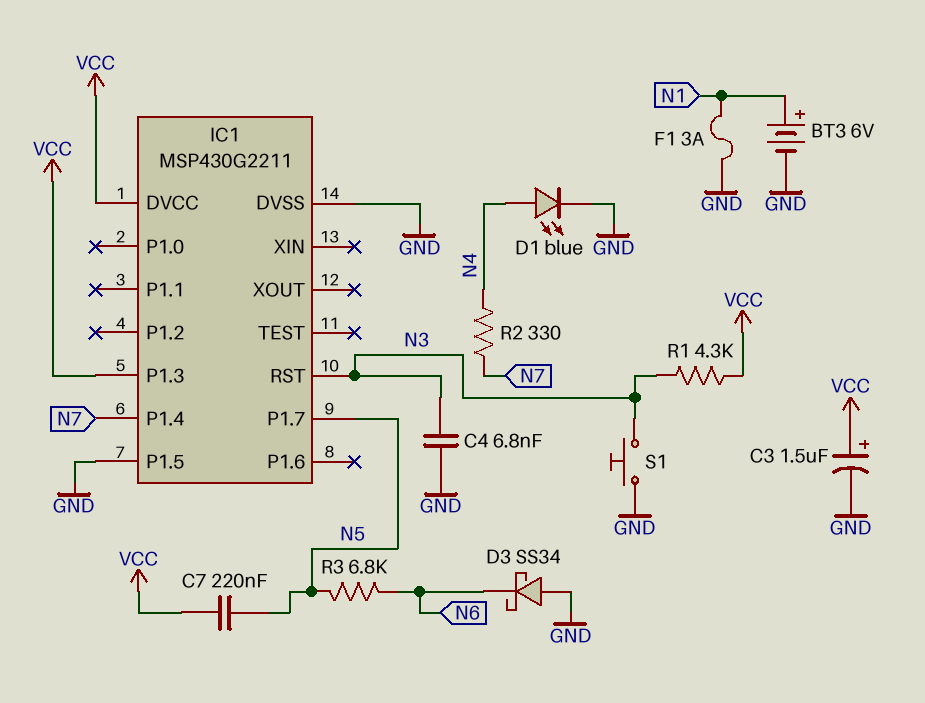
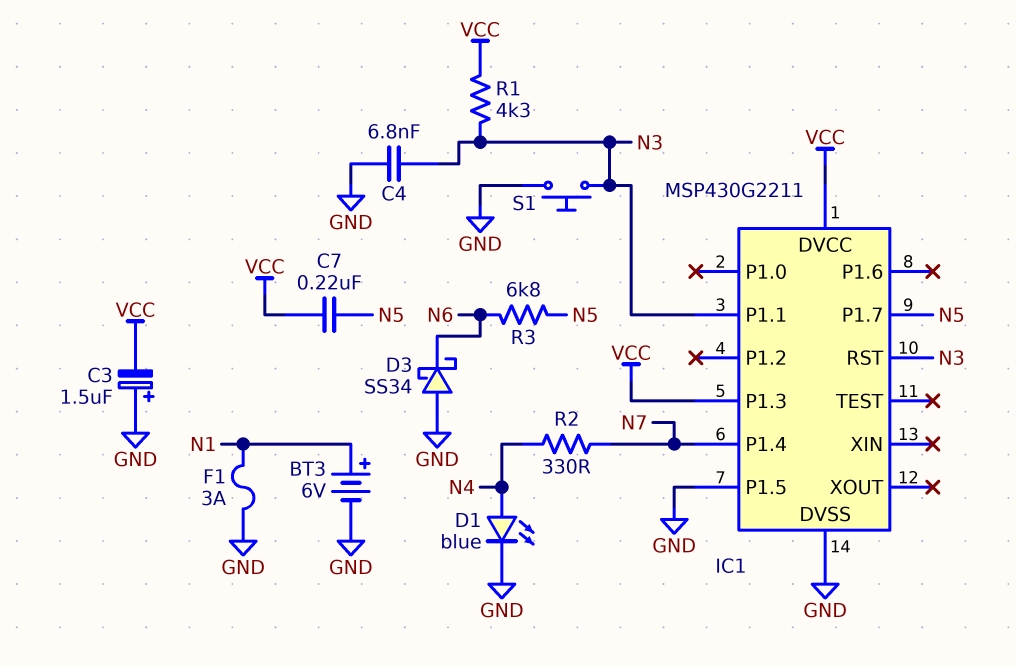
C3: 1.5uF (plus VCC, minus GND) -> 1.5uF (plus GND, minus VCC)
IC1 pin P1.1: none -> N3

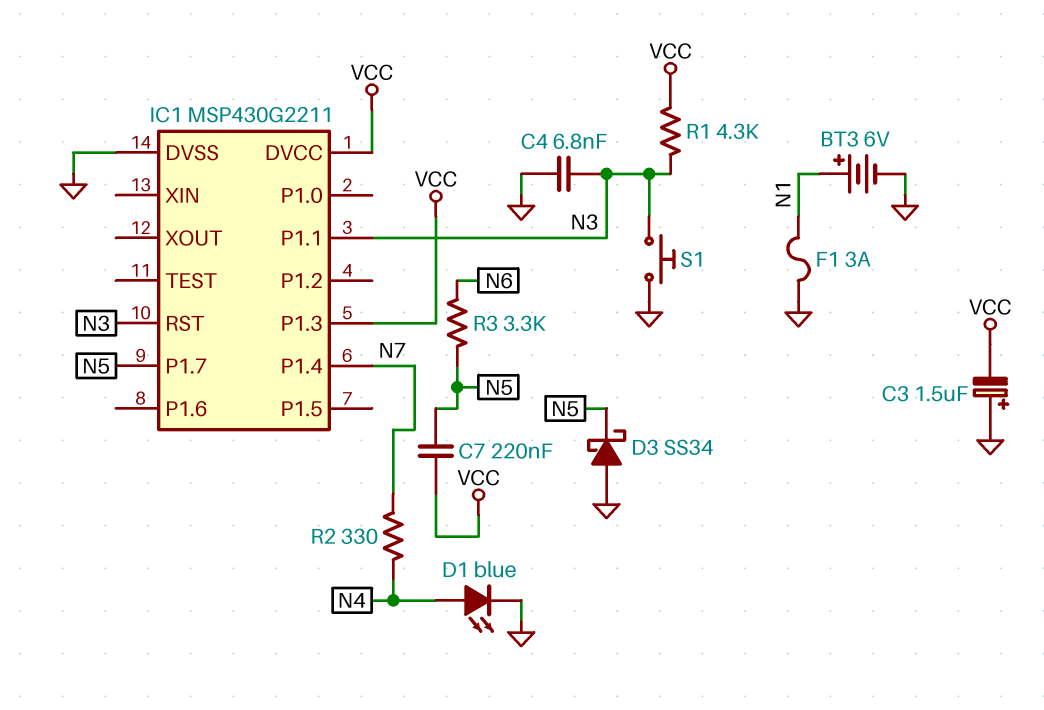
D3: schottky SS34 (A GND, K N6) -> schottky SS34 (A GND, K N5)
IC1 pin P1.5: GND -> none
R3: 6.8k (N5, N6) -> 3.3k (N5, N6)

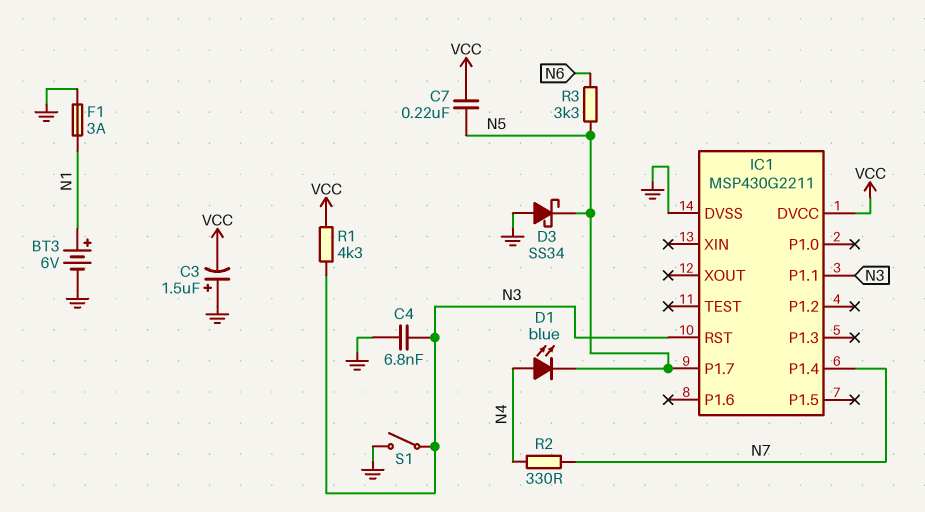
D1: LED blue (A N4, K GND) -> LED blue (A N4, K N5)
IC1 pin P1.3: VCC -> none
S1: button (GND, N3) -> switch (GND, N3)

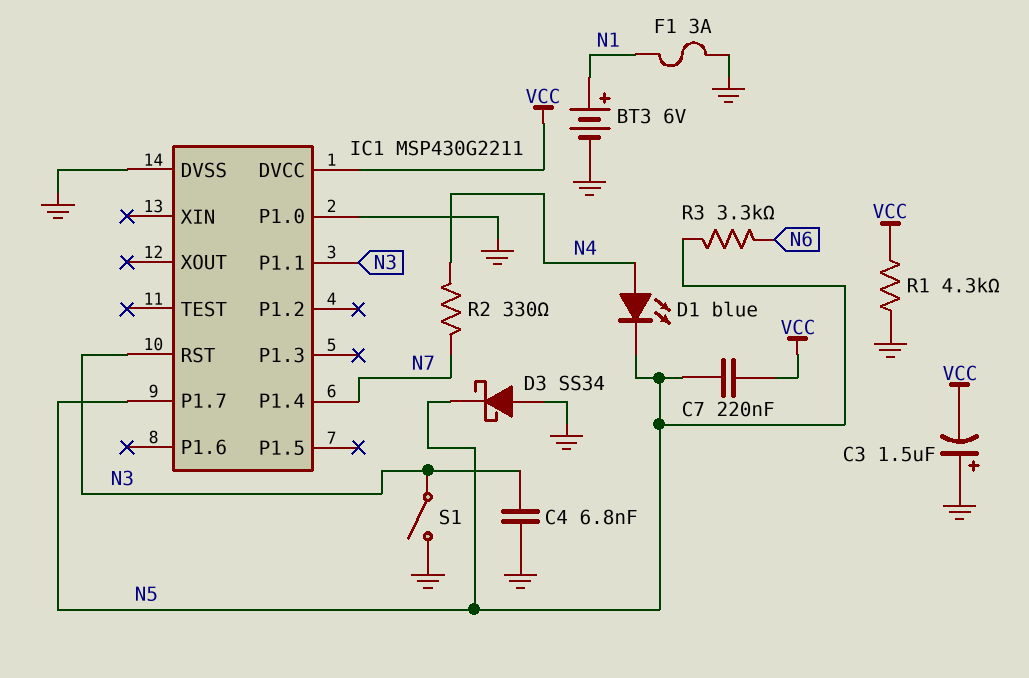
IC1 pin P1.0: none -> GND
R1: 4.3k (N3, VCC) -> 4.3k (GND, VCC)

